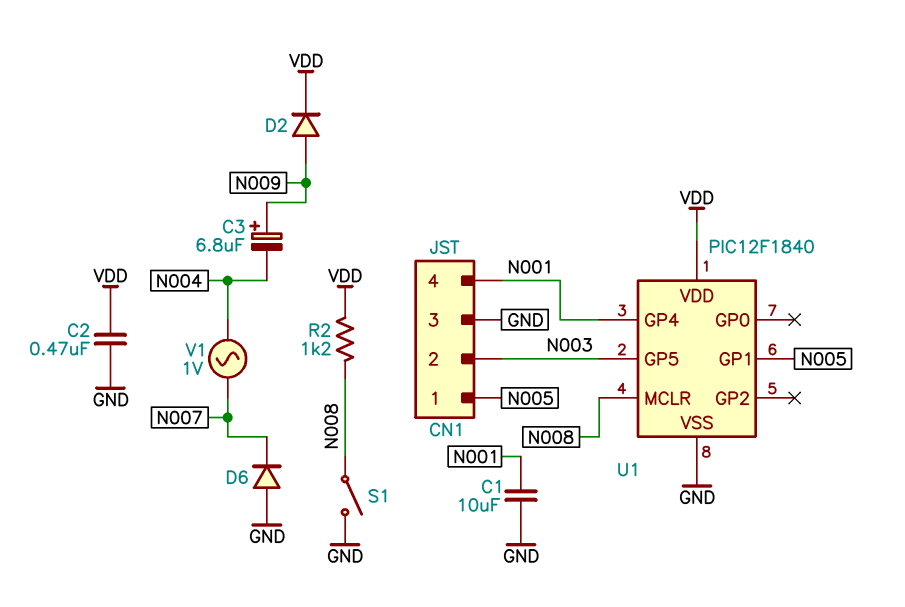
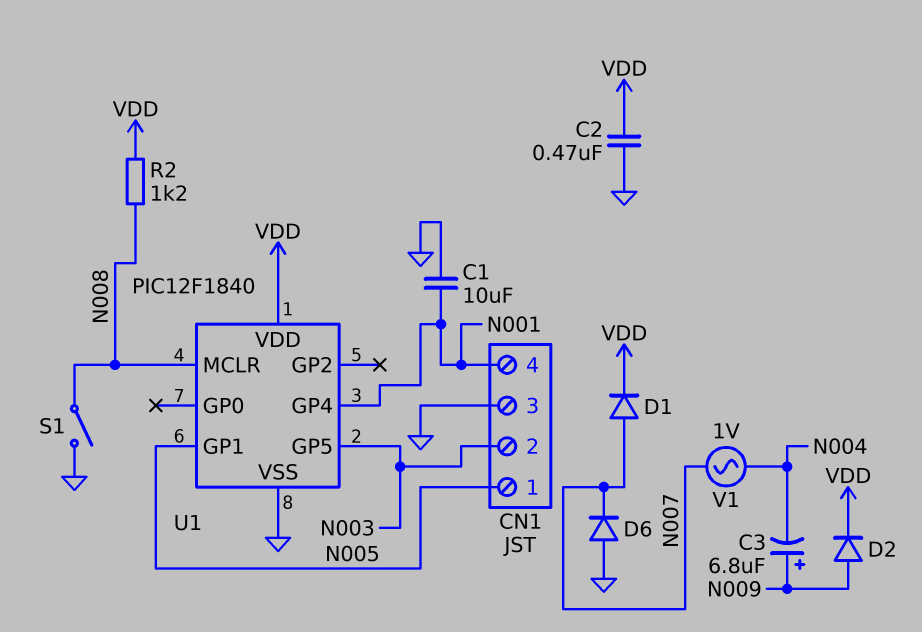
D1: none -> diode (A N007, K VDD)

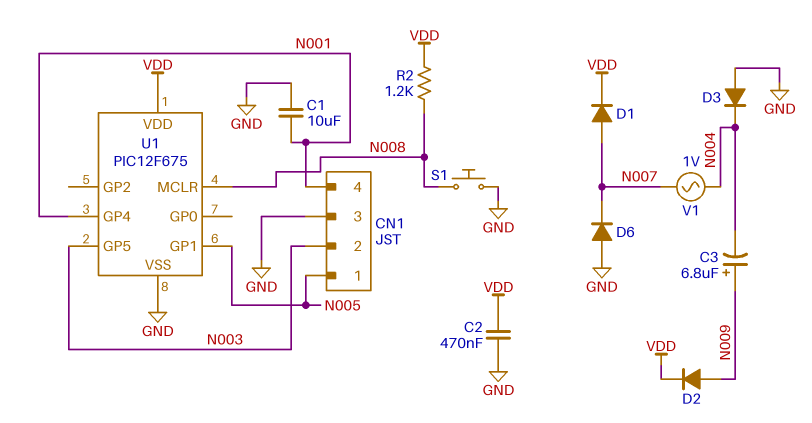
D3: none -> diode (A GND, K N004)
S1: switch (GND, N008) -> button (GND, N008)
U1: PIC12F1840 -> PIC12F675

